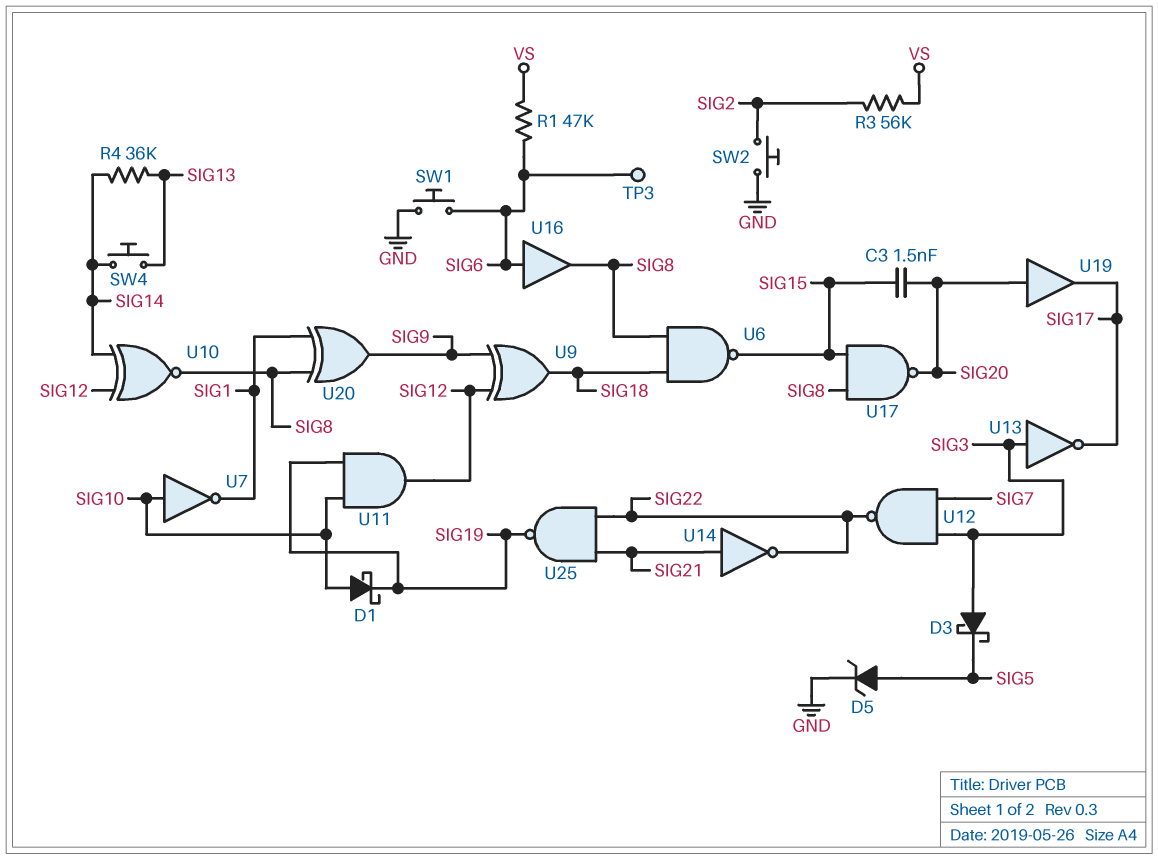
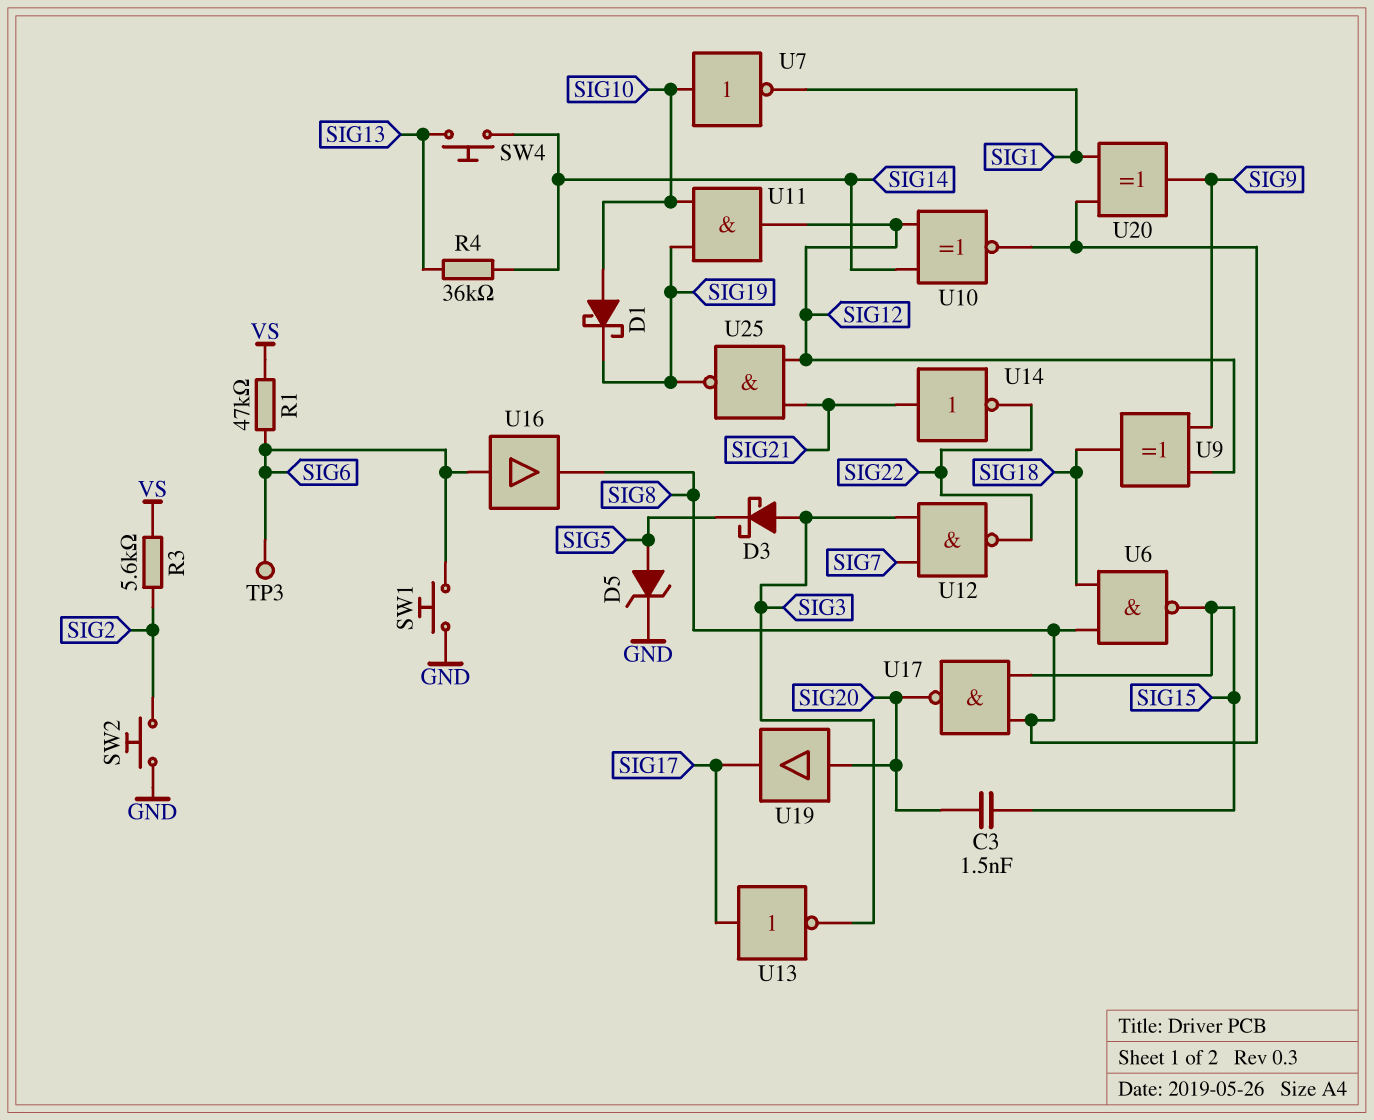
R3: 56k (SIG2, VS) -> 5.6k (SIG2, VS)
U13: NOT (in SIG3, out SIG17) -> NOT (in SIG17, out SIG3)
U25: NAND (in SIG21, in SIG22, out SIG19) -> NAND (in SIG12, in SIG21, out SIG19)

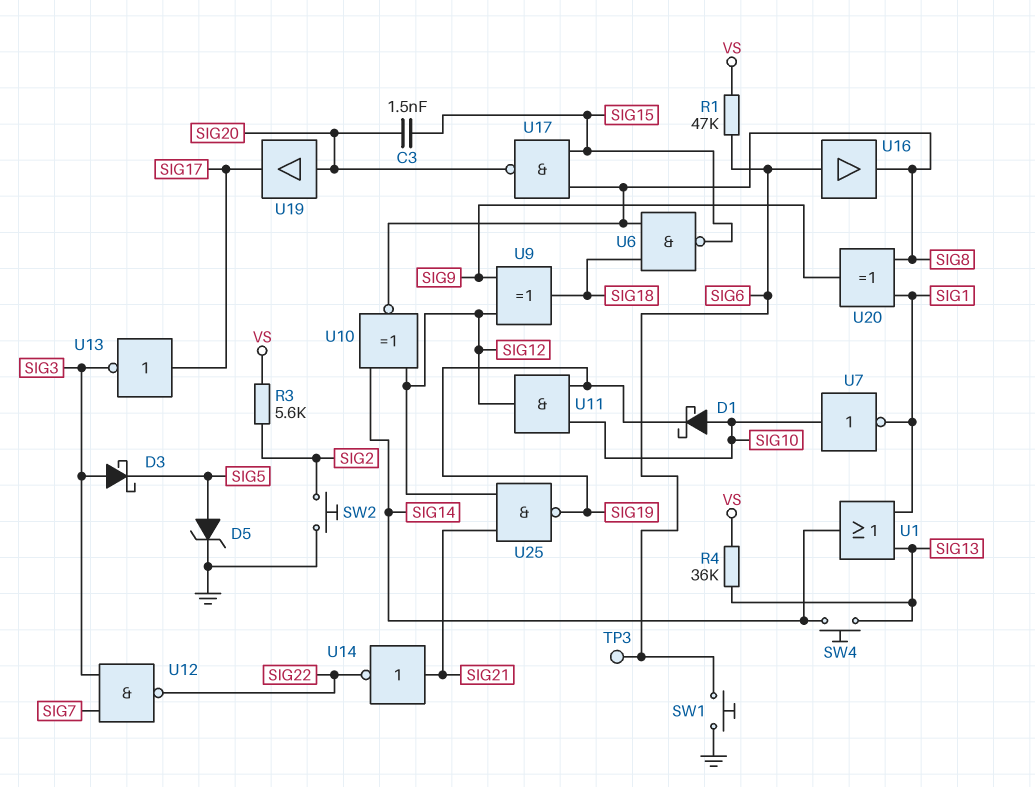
R4: 36k (SIG13, SIG14) -> 36k (SIG13, VS)
U1: none -> OR (in SIG1, in SIG13, out SIG14)

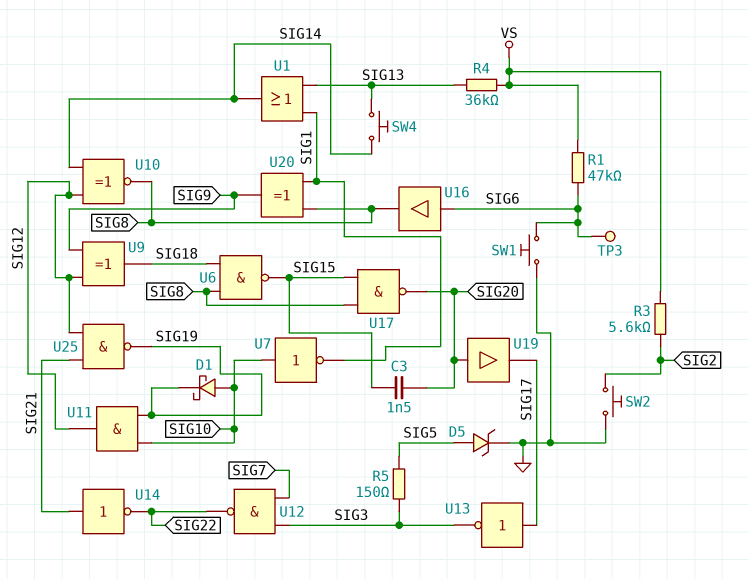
D3: schottky (A SIG3, K SIG5) -> none
R5: none -> 150 (SIG3, SIG5)

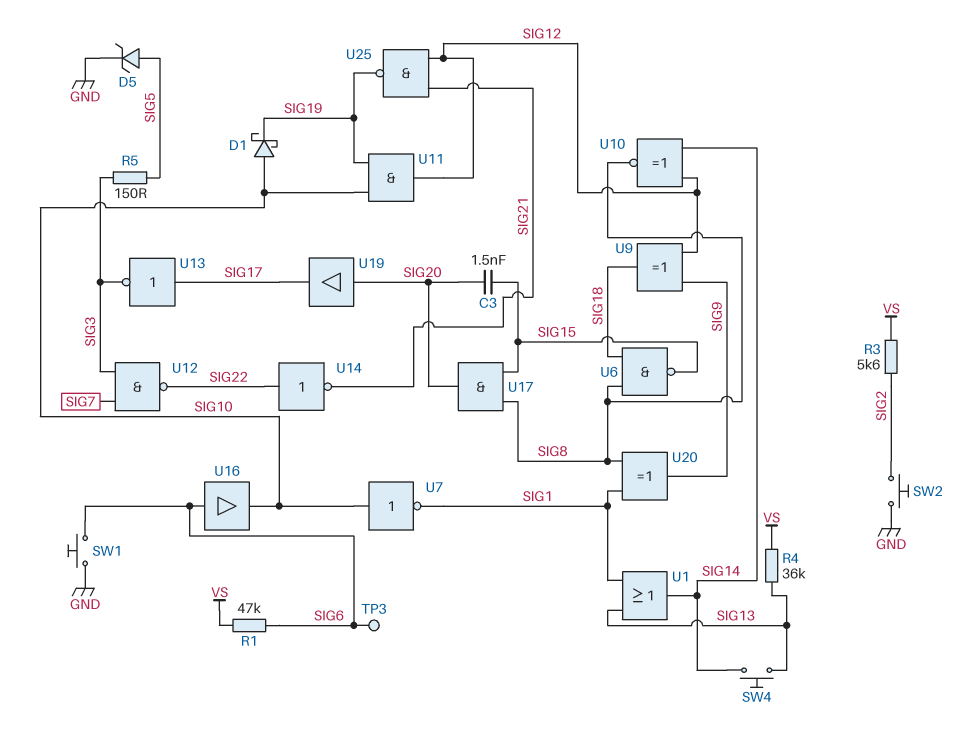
U14: NOT (in SIG21, out SIG22) -> NOT (in SIG22, out SIG21)
U16: buffer (in SIG6, out SIG8) -> buffer (in SIG6, out SIG10)
U17: NAND (in SIG8, in SIG15, out SIG20) -> AND (in SIG8, in SIG15, out SIG20)

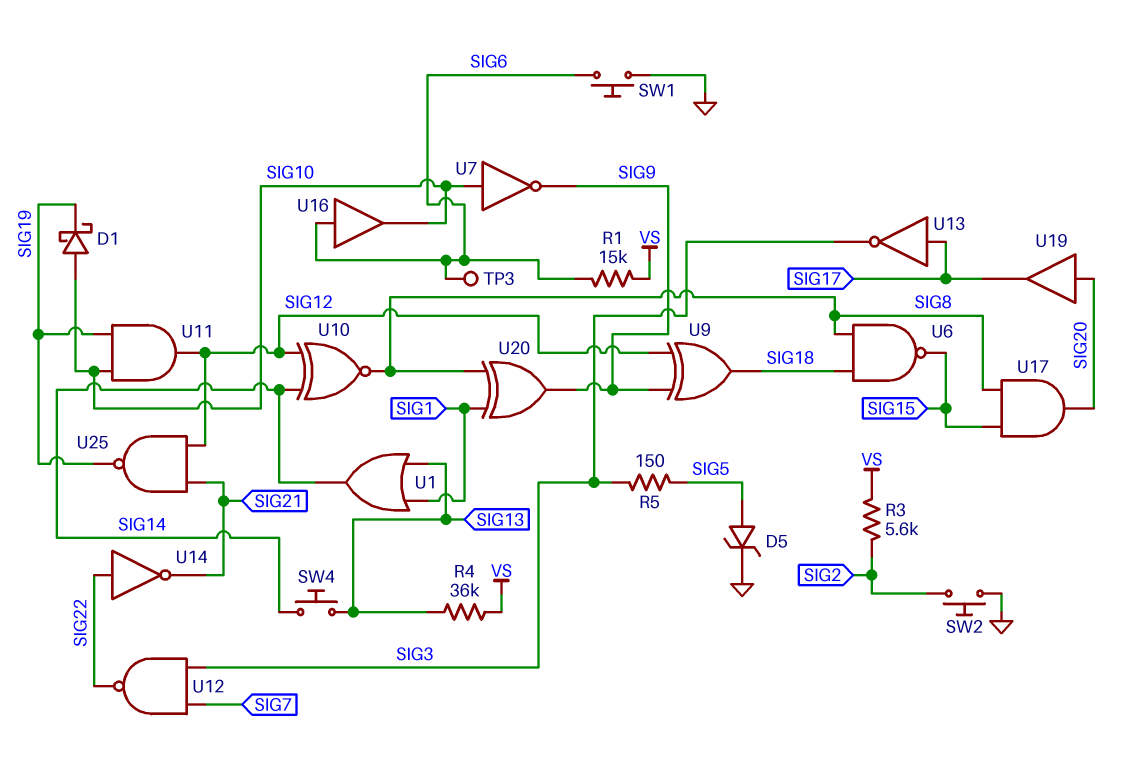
C3: 1.5nF (SIG15, SIG20) -> none
R1: 47k (SIG6, VS) -> 15k (SIG6, VS)
U7: NOT (in SIG10, out SIG1) -> NOT (in SIG10, out SIG9)

